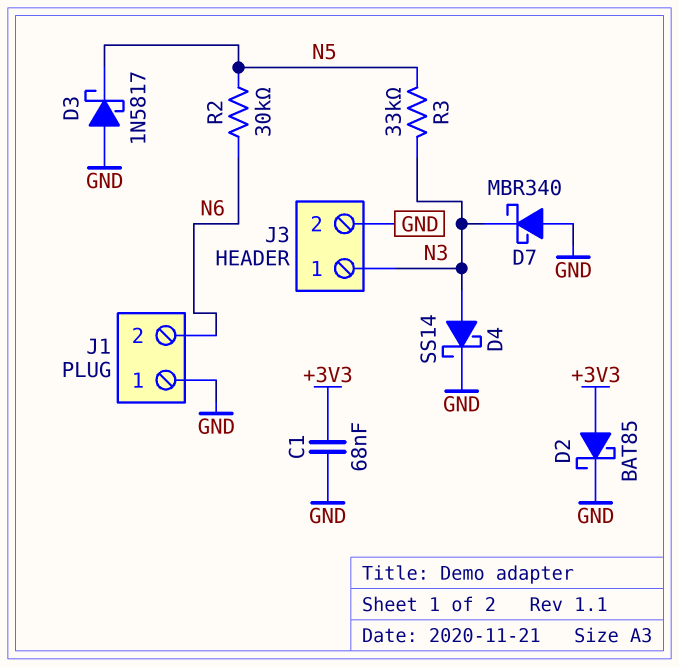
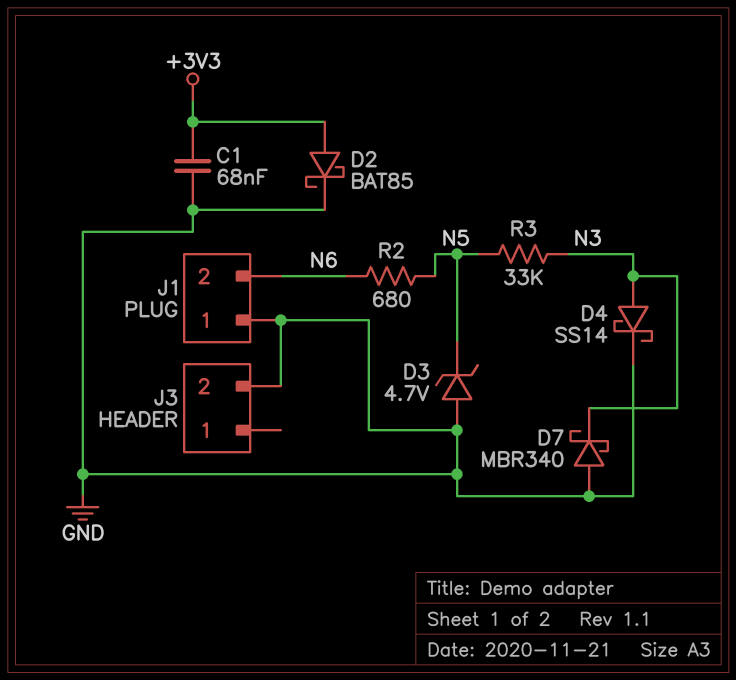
D3: schottky 1N5817 (A GND, K N5) -> zener 4.7V (A GND, K N5)
J3 pin 1: N3 -> none
R2: 30k (N5, N6) -> 680 (N5, N6)

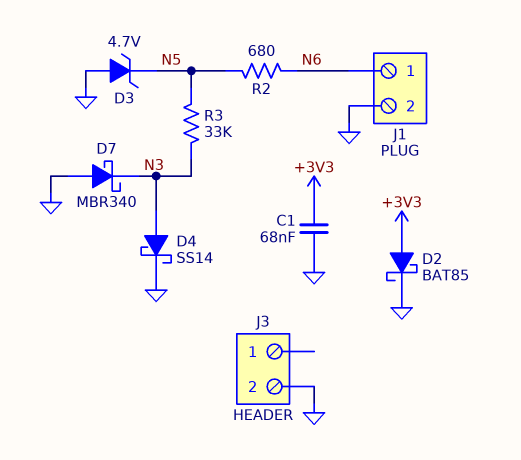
J1 pin 1: GND -> N6
J1 pin 2: N6 -> GND

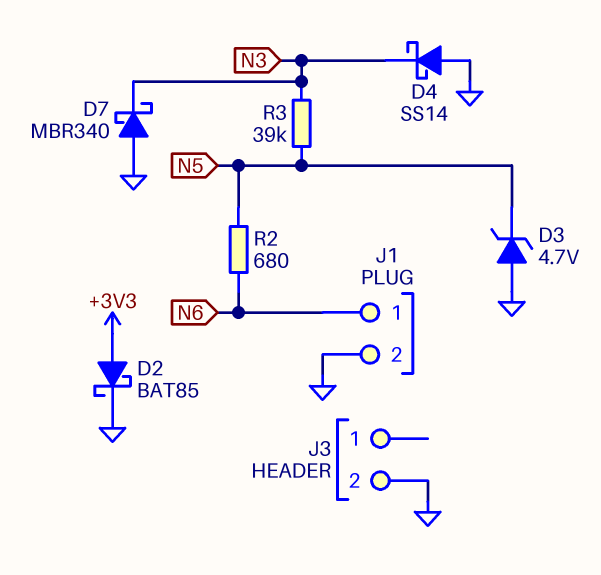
C1: 68nF (+3V3, GND) -> none
D4: schottky SS14 (A N3, K GND) -> schottky SS14 (A GND, K N3)
R3: 33k (N3, N5) -> 39k (N3, N5)

